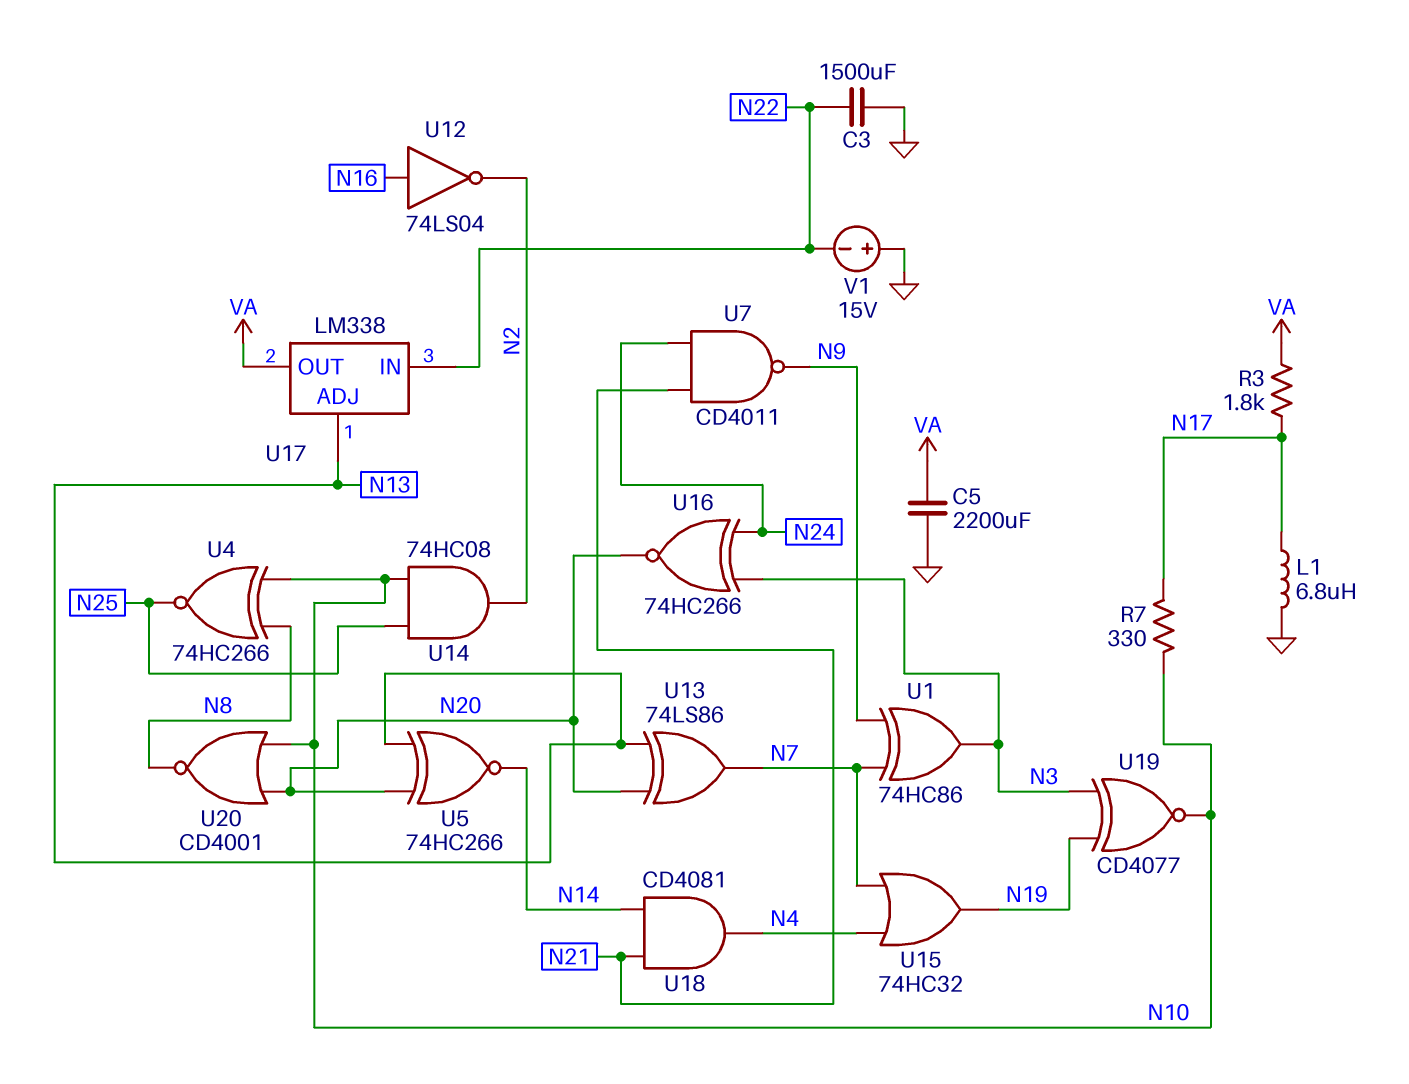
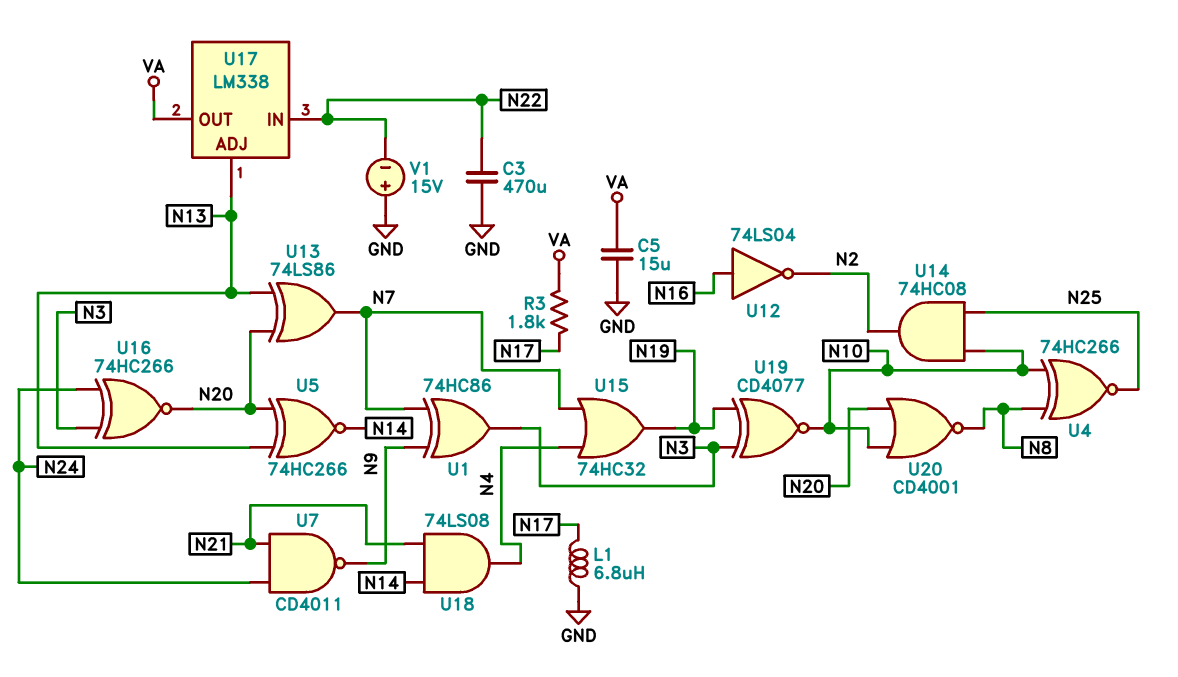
C3: 1500uF (GND, N22) -> 470uF (GND, N22)
C5: 2200uF (GND, VA) -> 15uF (GND, VA)
R7: 330 (N10, N17) -> none
U18: AND CD4081 (in N14, in N21, out N4) -> AND 74LS08 (in N14, in N21, out N4)

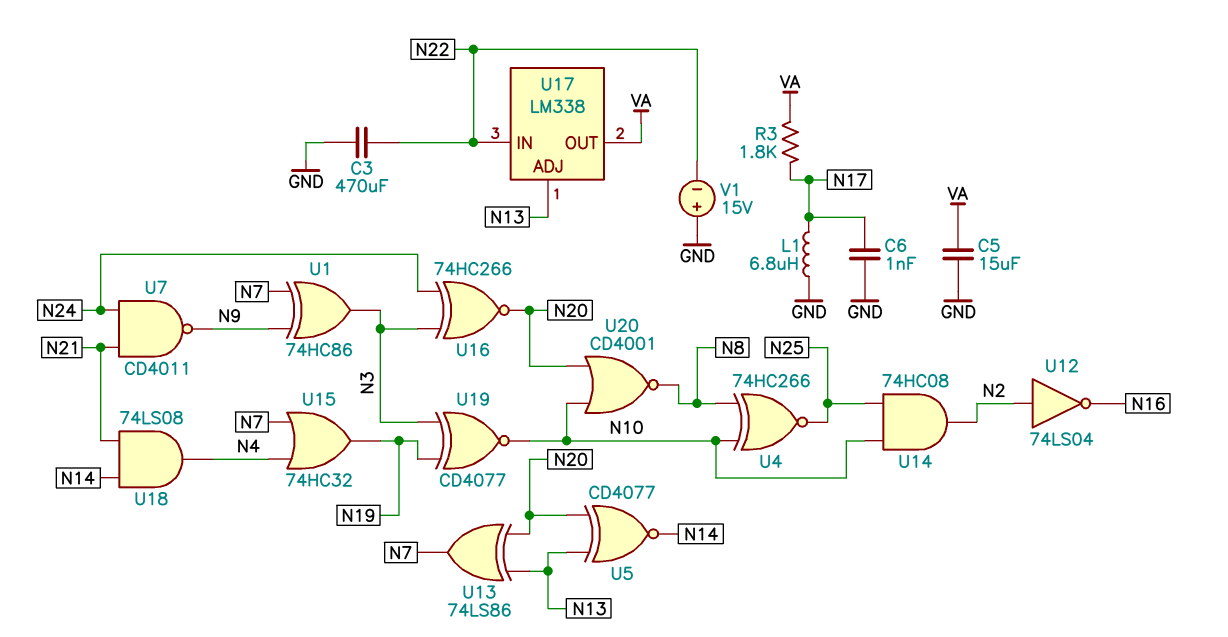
C6: none -> 1nF (GND, N17)
U5: XNOR 74HC266 (in N13, in N20, out N14) -> XNOR CD4077 (in N13, in N20, out N14)
U12: NOT 74LS04 (in N16, out N2) -> NOT 74LS04 (in N2, out N16)

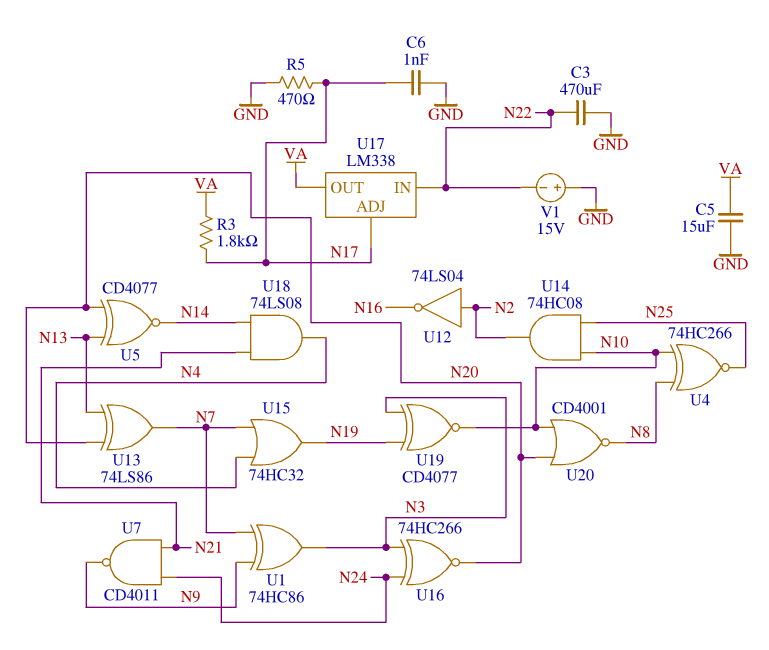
L1: 6.8uH (GND, N17) -> none
R5: none -> 470 (GND, N17)
U17 pin ADJ: N13 -> N17

